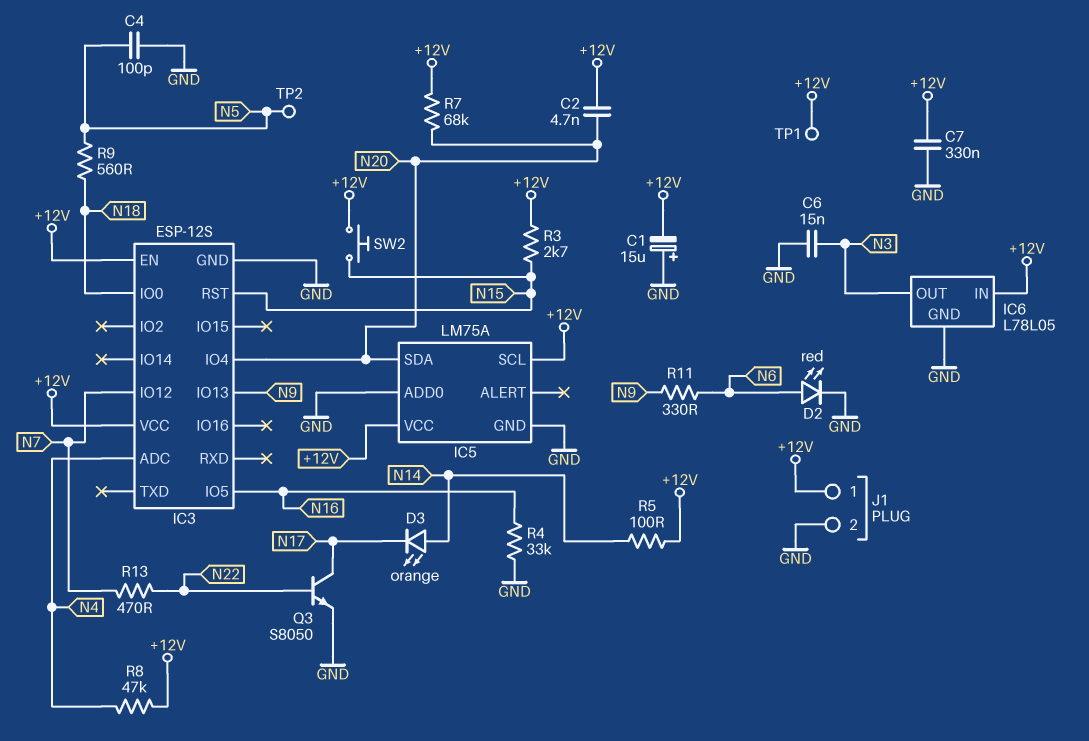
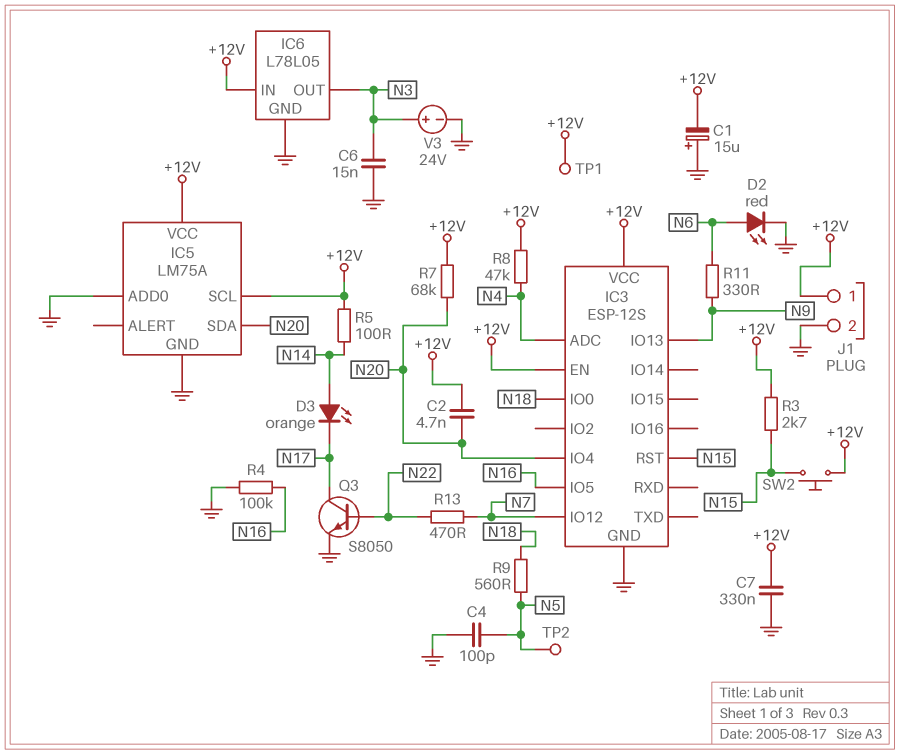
R4: 33k (GND, N16) -> 100k (GND, N16)
V3: none -> 24V (plus N3, minus GND)

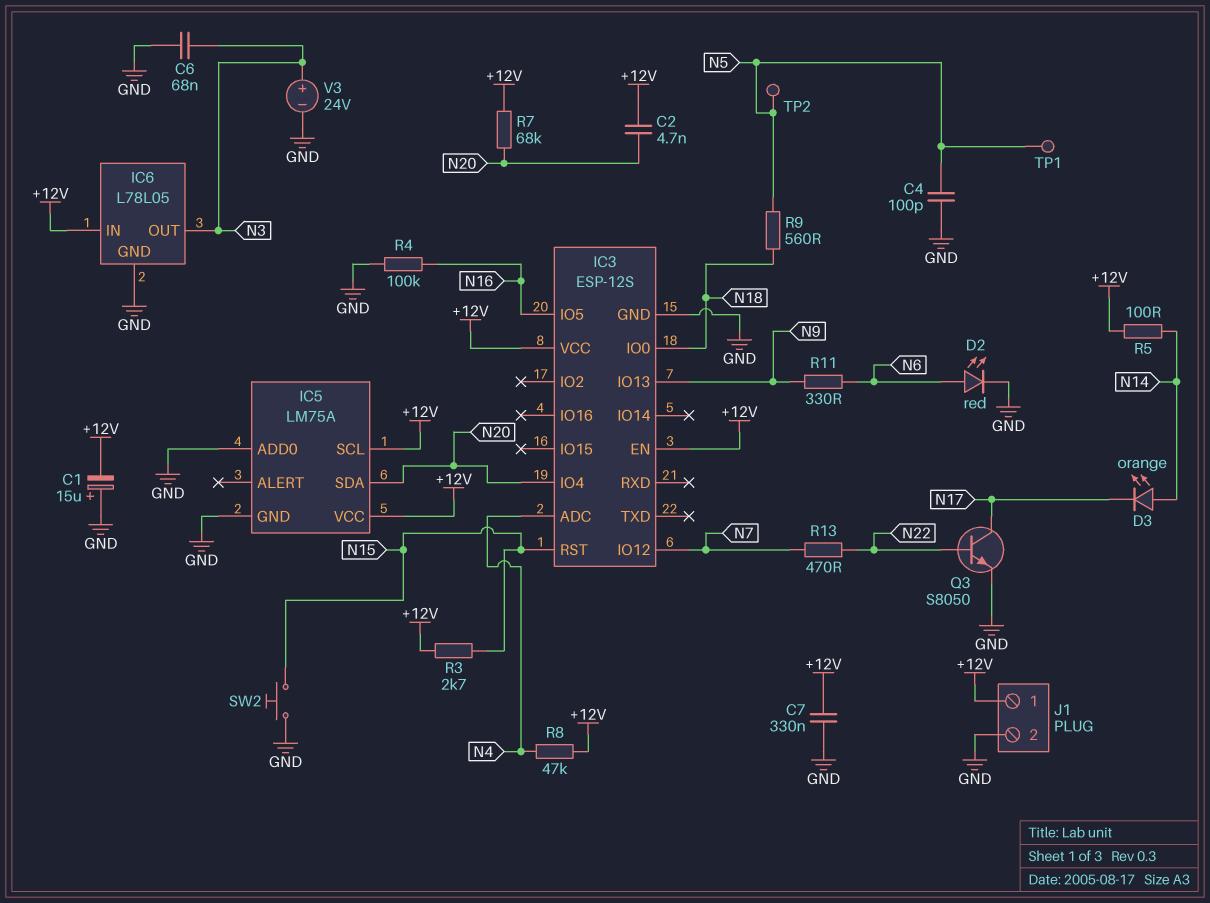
C6: 15nF (GND, N3) -> 68nF (GND, N3)
SW2: button (+12V, N15) -> button (GND, N15)
TP1: test point (+12V) -> test point (N5)

